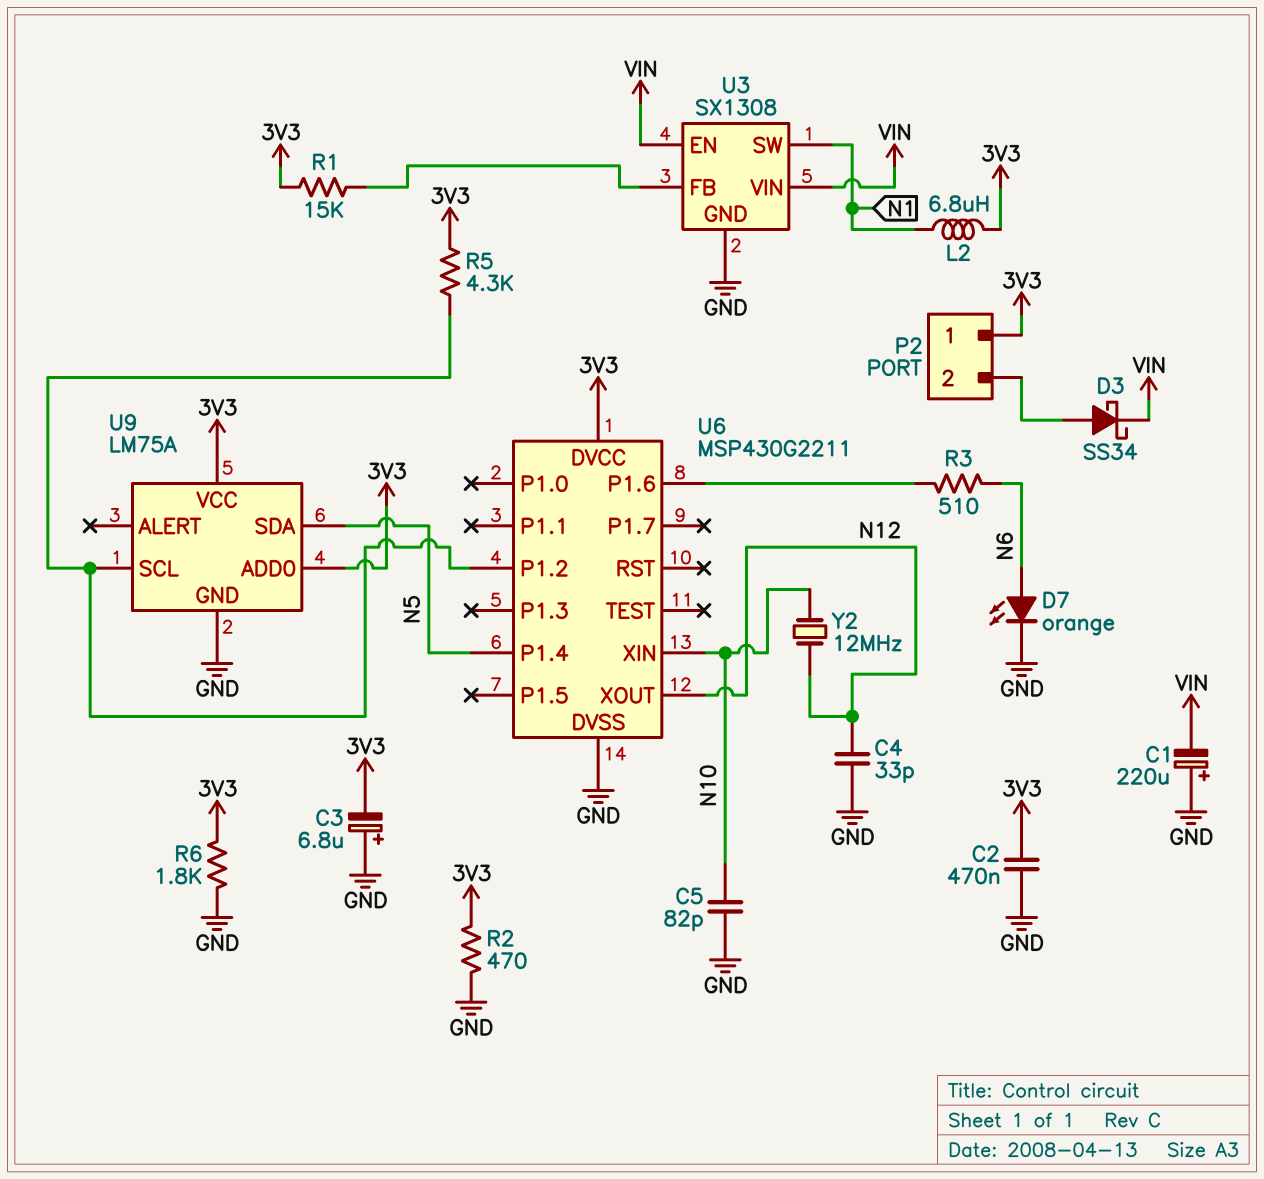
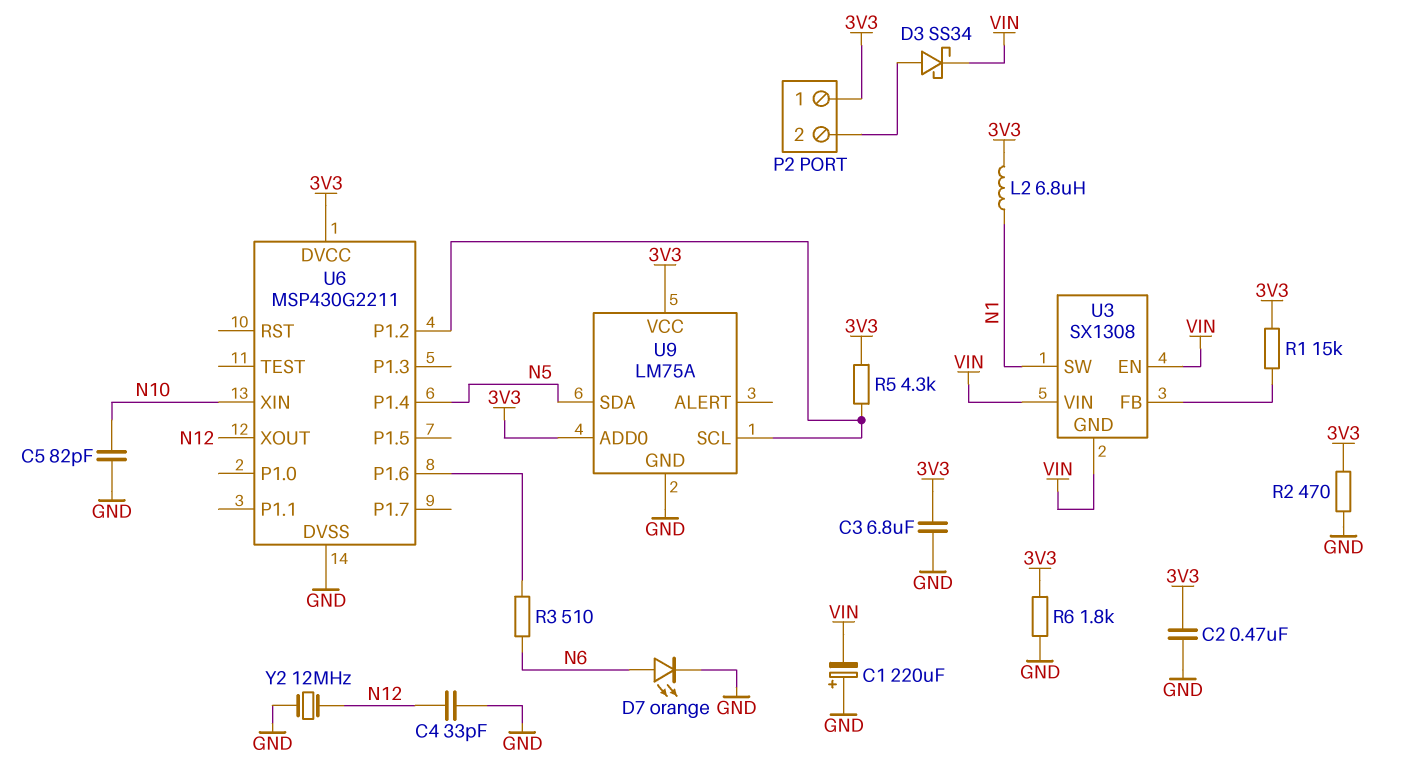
C3: 6.8uF (plus GND, minus 3V3) -> 6.8uF (3V3, GND)
U3 pin GND: GND -> VIN
Y2: 12MHz (N10, N12) -> 12MHz (GND, N12)

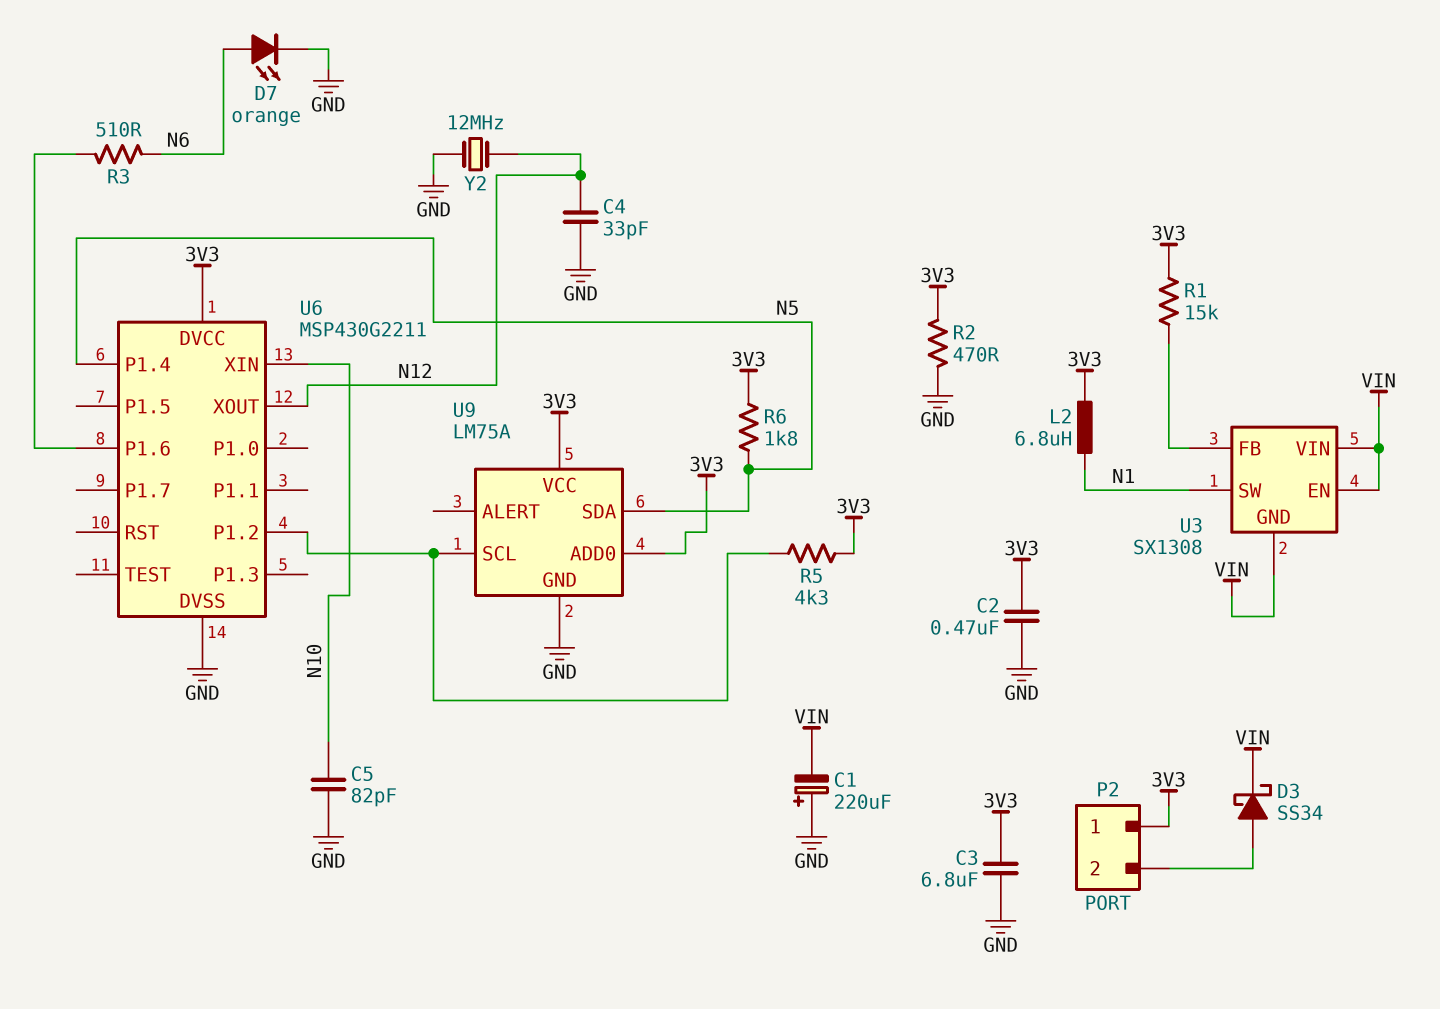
R6: 1.8k (3V3, GND) -> 1.8k (3V3, N5)

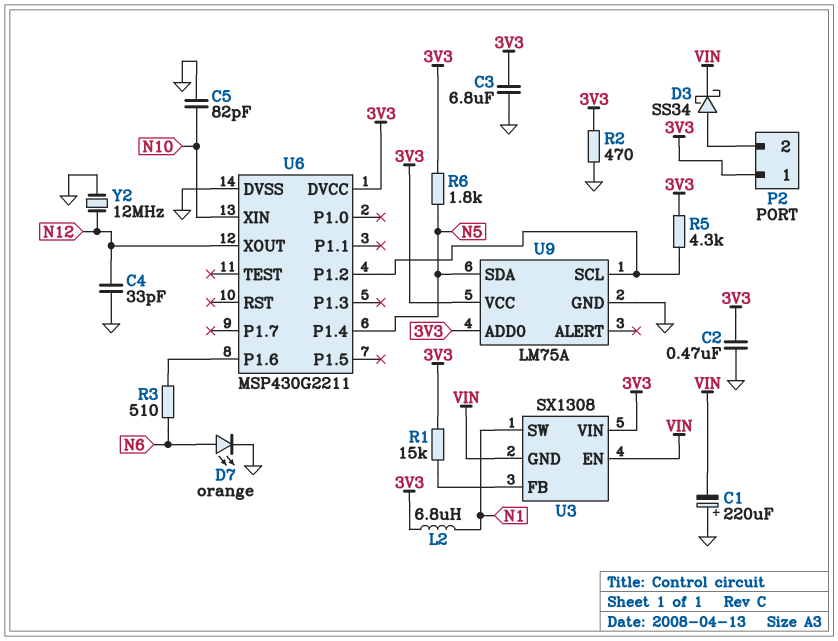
U3 pin VIN: VIN -> 3V3

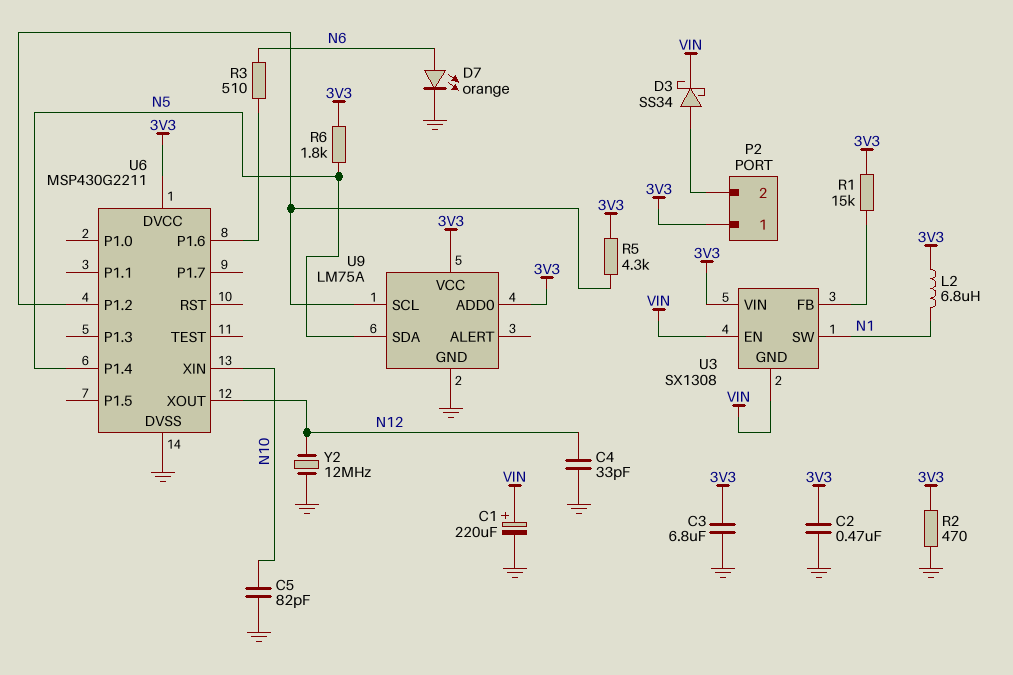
C1: 220uF (plus GND, minus VIN) -> 220uF (plus VIN, minus GND)

